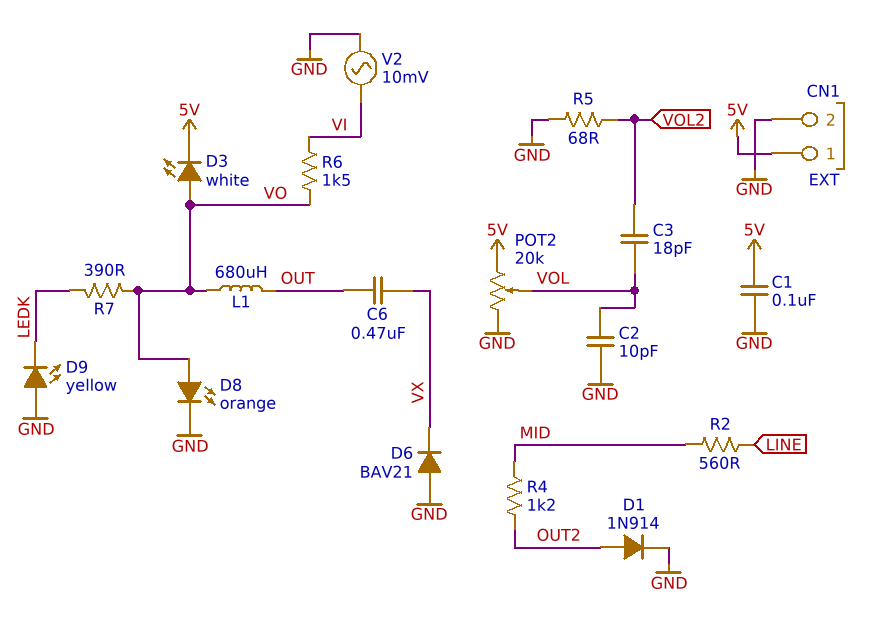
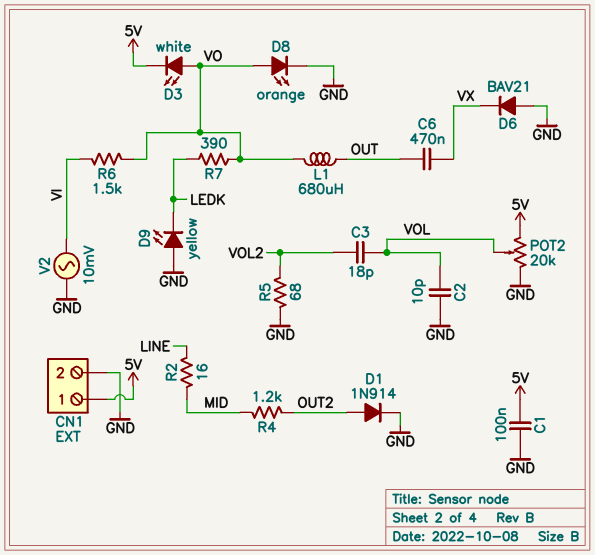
R2: 560 (LINE, MID) -> 16 (LINE, MID)

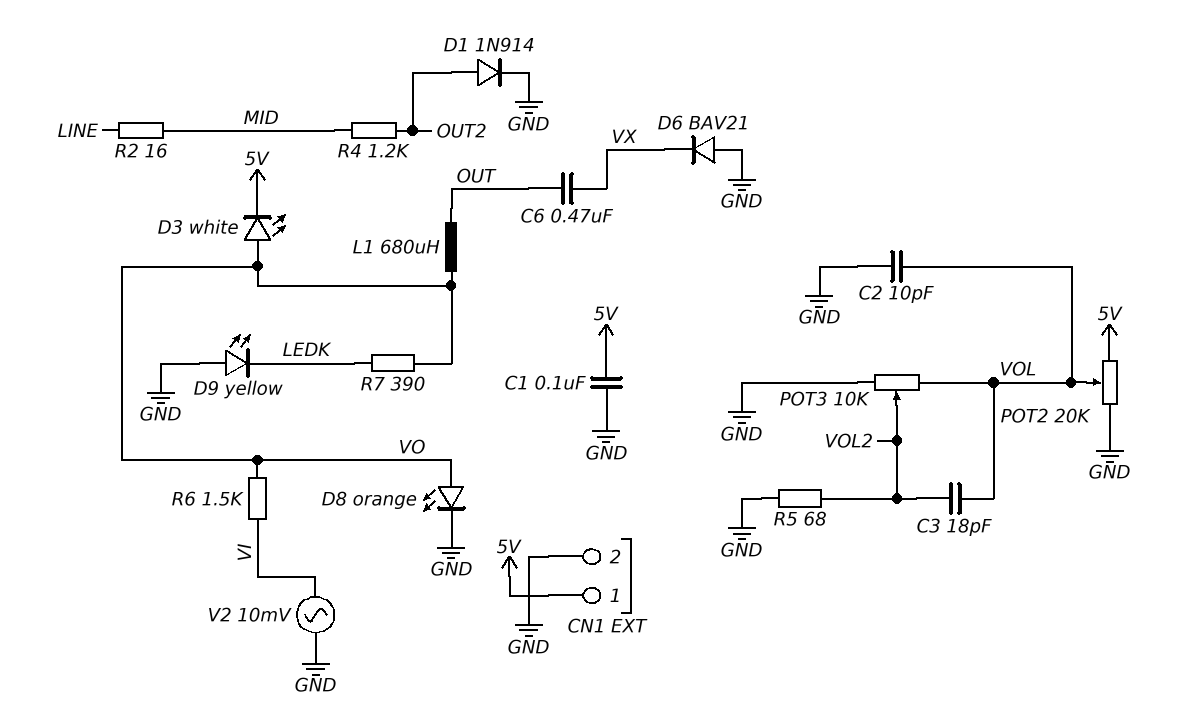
POT3: none -> 10k (GND, VOL, wiper VOL2)

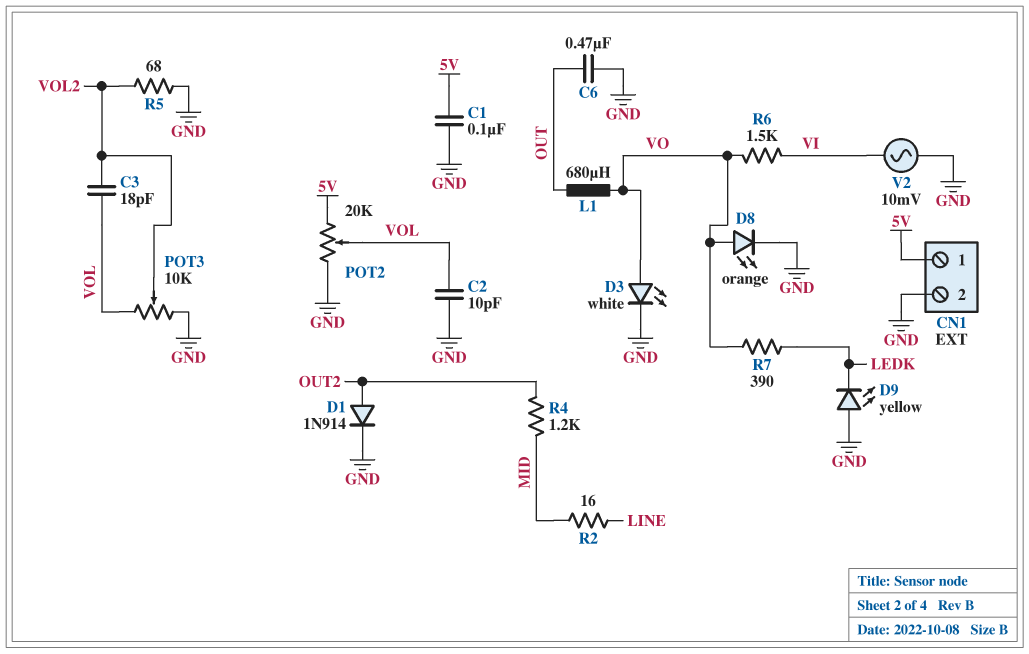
C6: 470nF (OUT, VX) -> 470nF (GND, OUT)
D3: LED white (A VO, K 5V) -> LED white (A VO, K GND)
D6: diode BAV21 (A GND, K VX) -> none

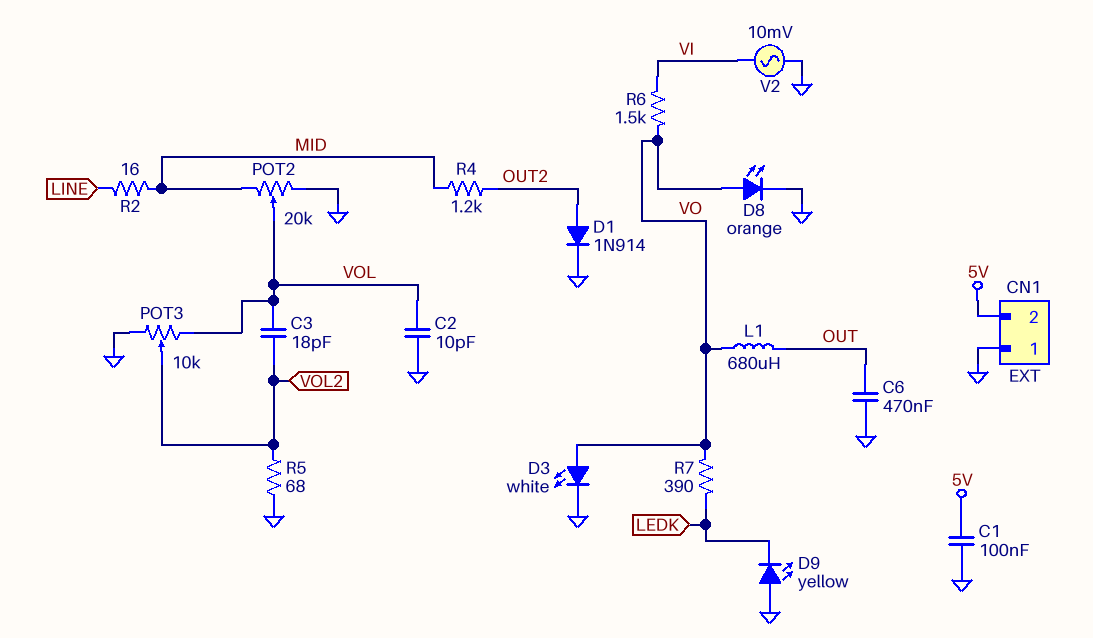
CN1 pin 1: 5V -> GND
CN1 pin 2: GND -> 5V
POT2: 20k (5V, GND, wiper VOL) -> 20k (GND, MID, wiper VOL)

